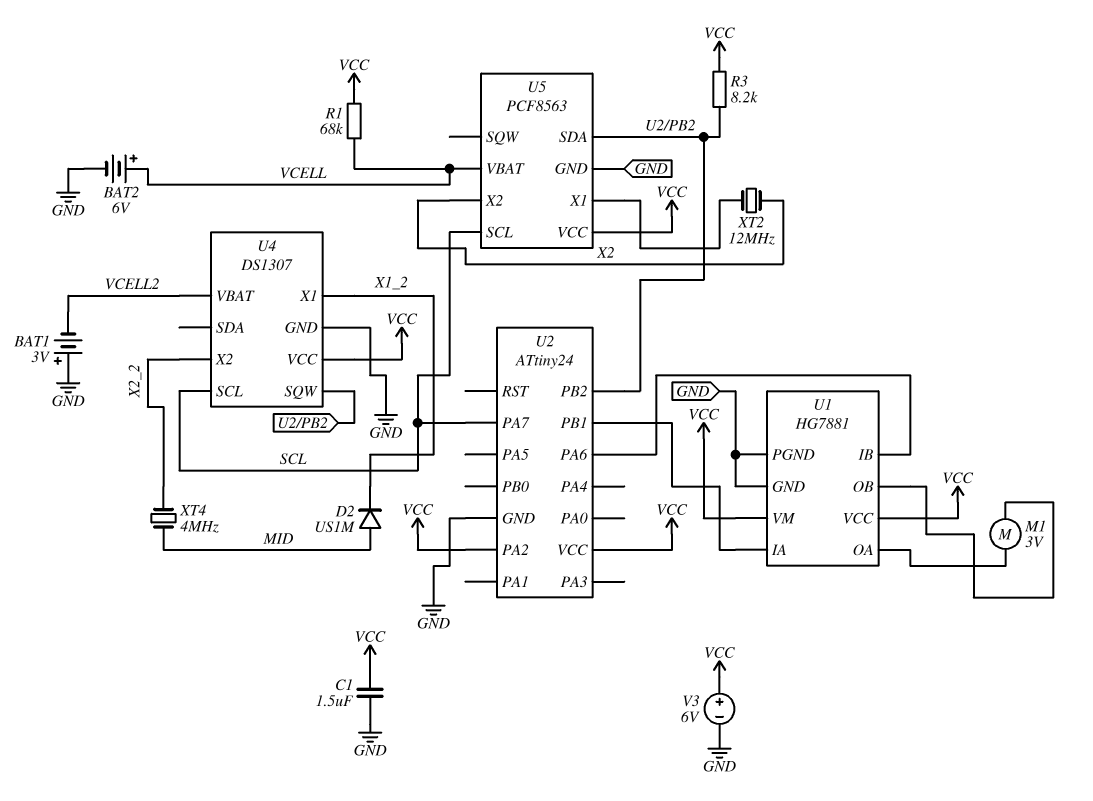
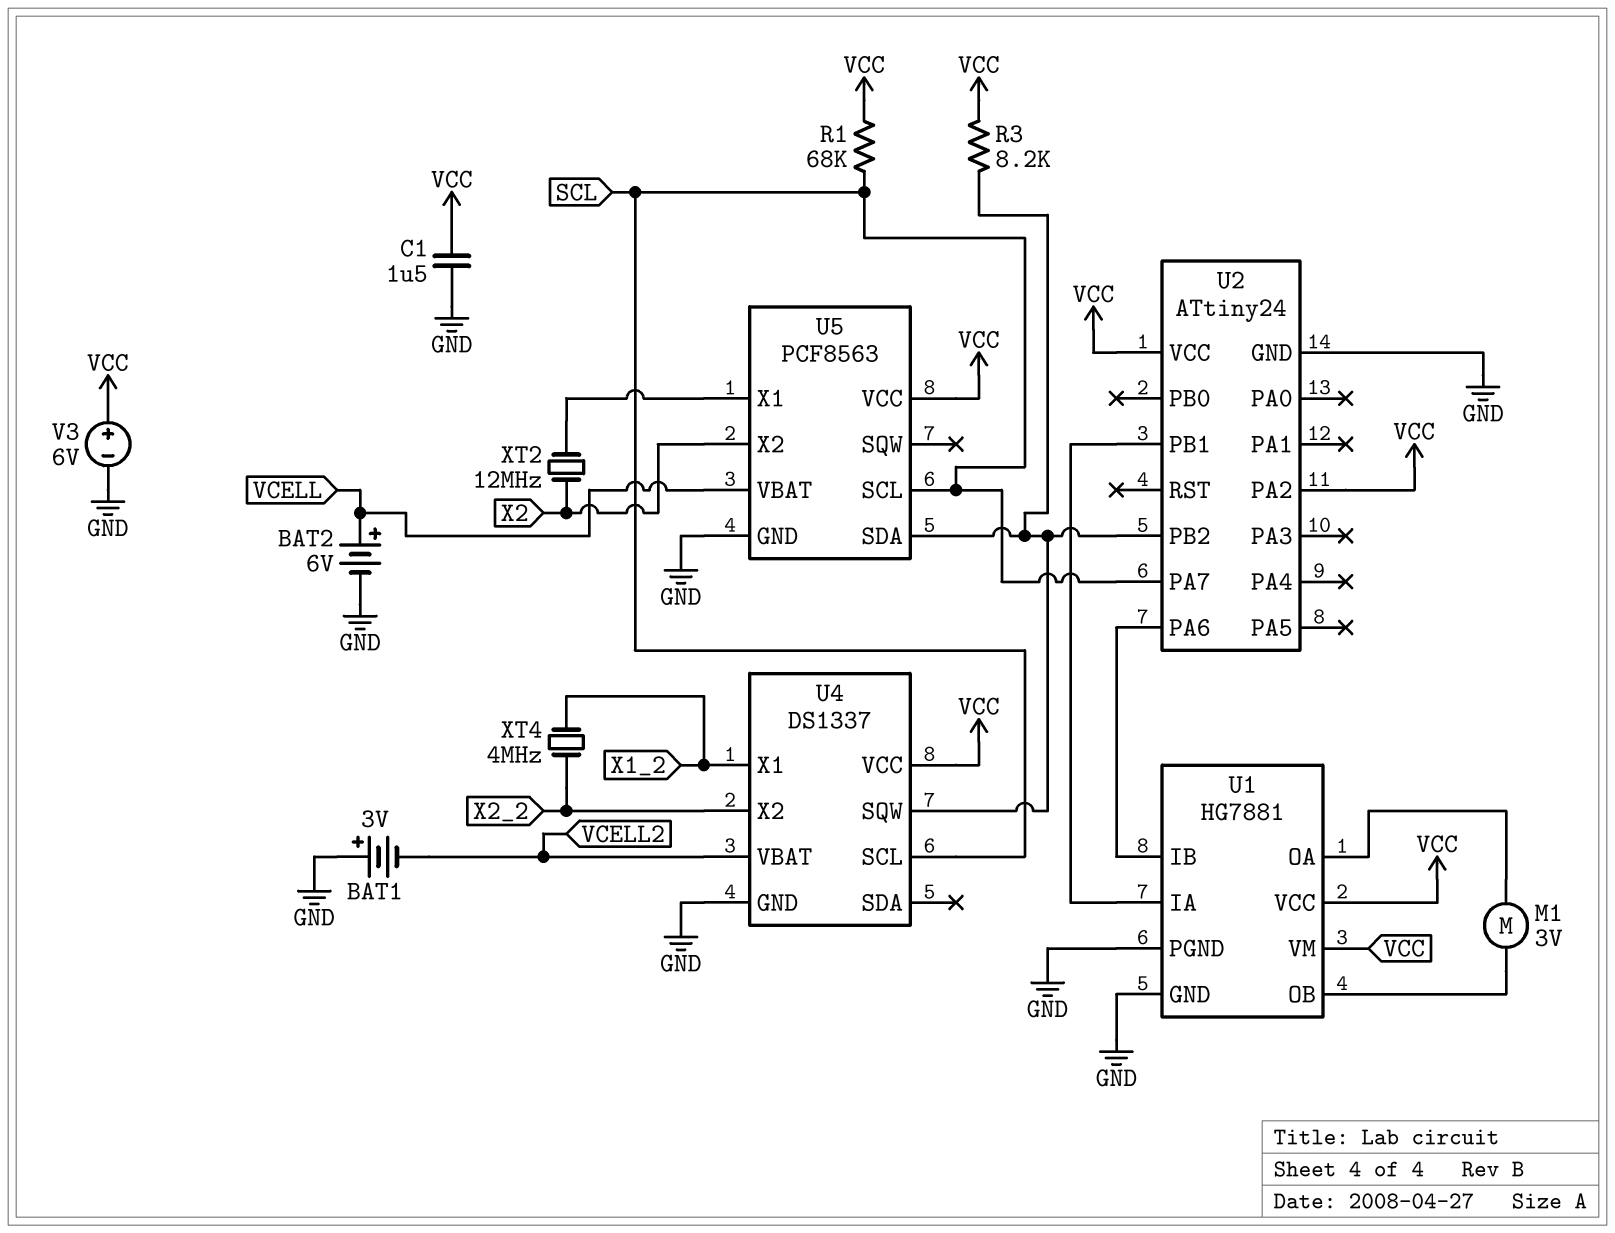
D2: diode US1M (A MID, K X1_2) -> none
R1: 68k (VCC, VCELL) -> 68k (SCL, VCC)
U4: DS1307 -> DS1337
XT4: 4MHz (MID, X2_2) -> 4MHz (X1_2, X2_2)

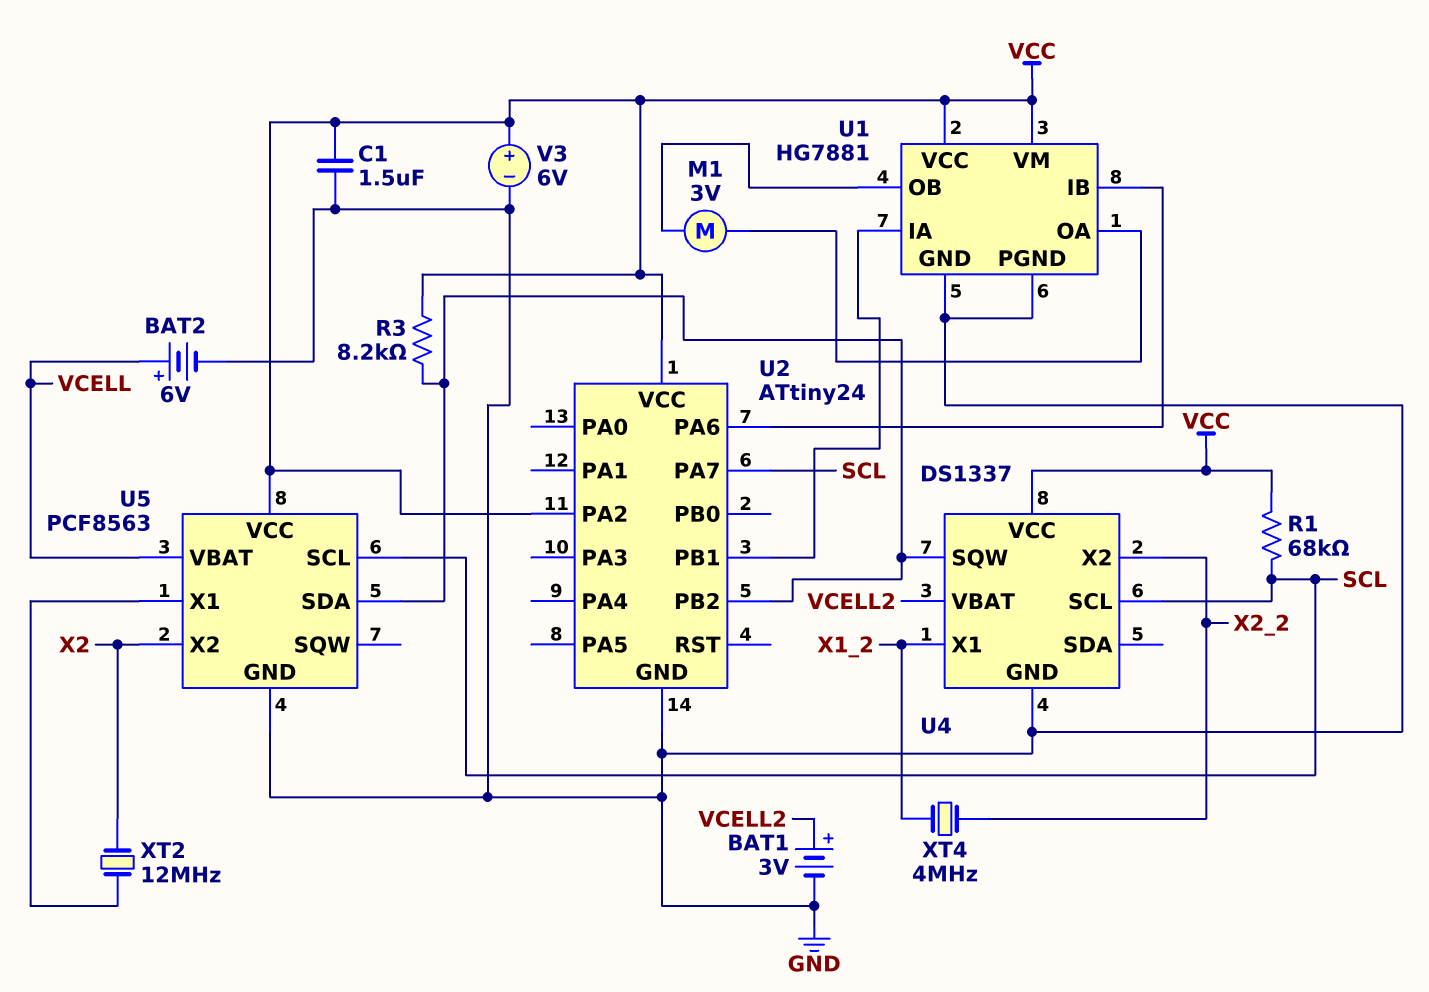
BAT1: 3V (plus GND, minus VCELL2) -> 3V (plus VCELL2, minus GND)

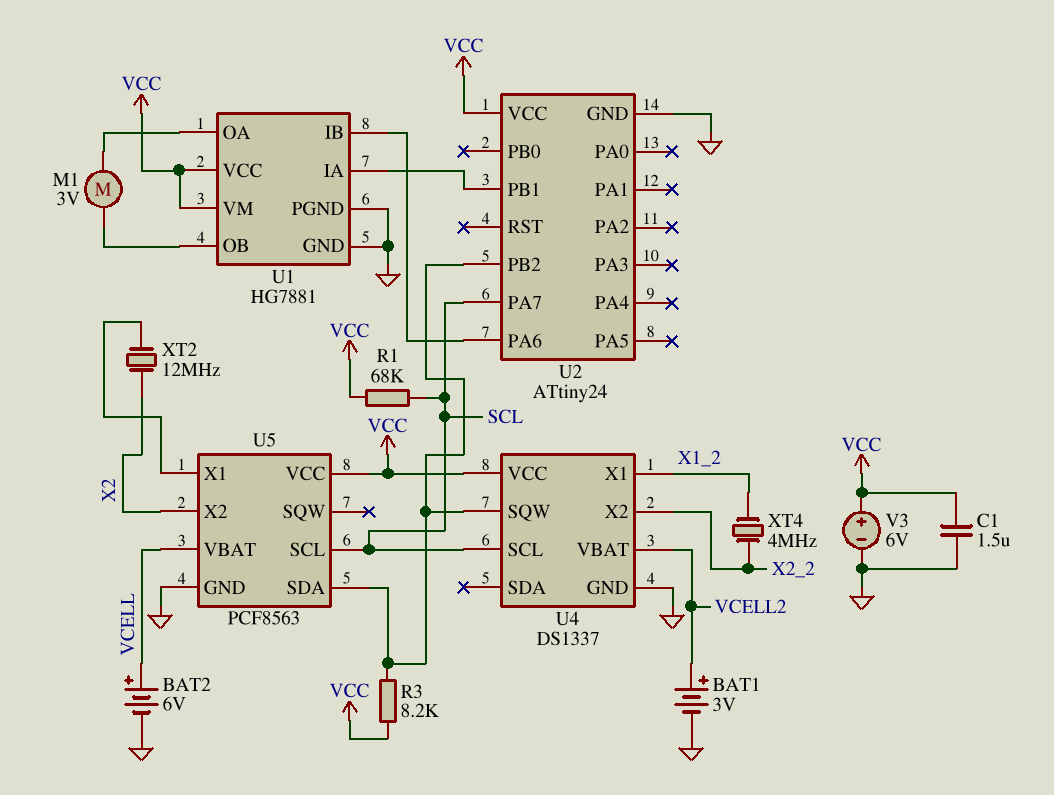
U2 pin PA2: VCC -> none

